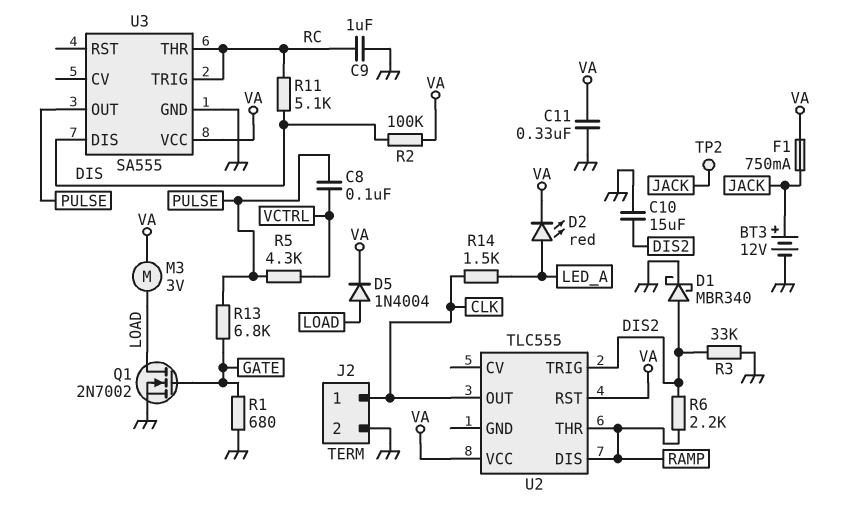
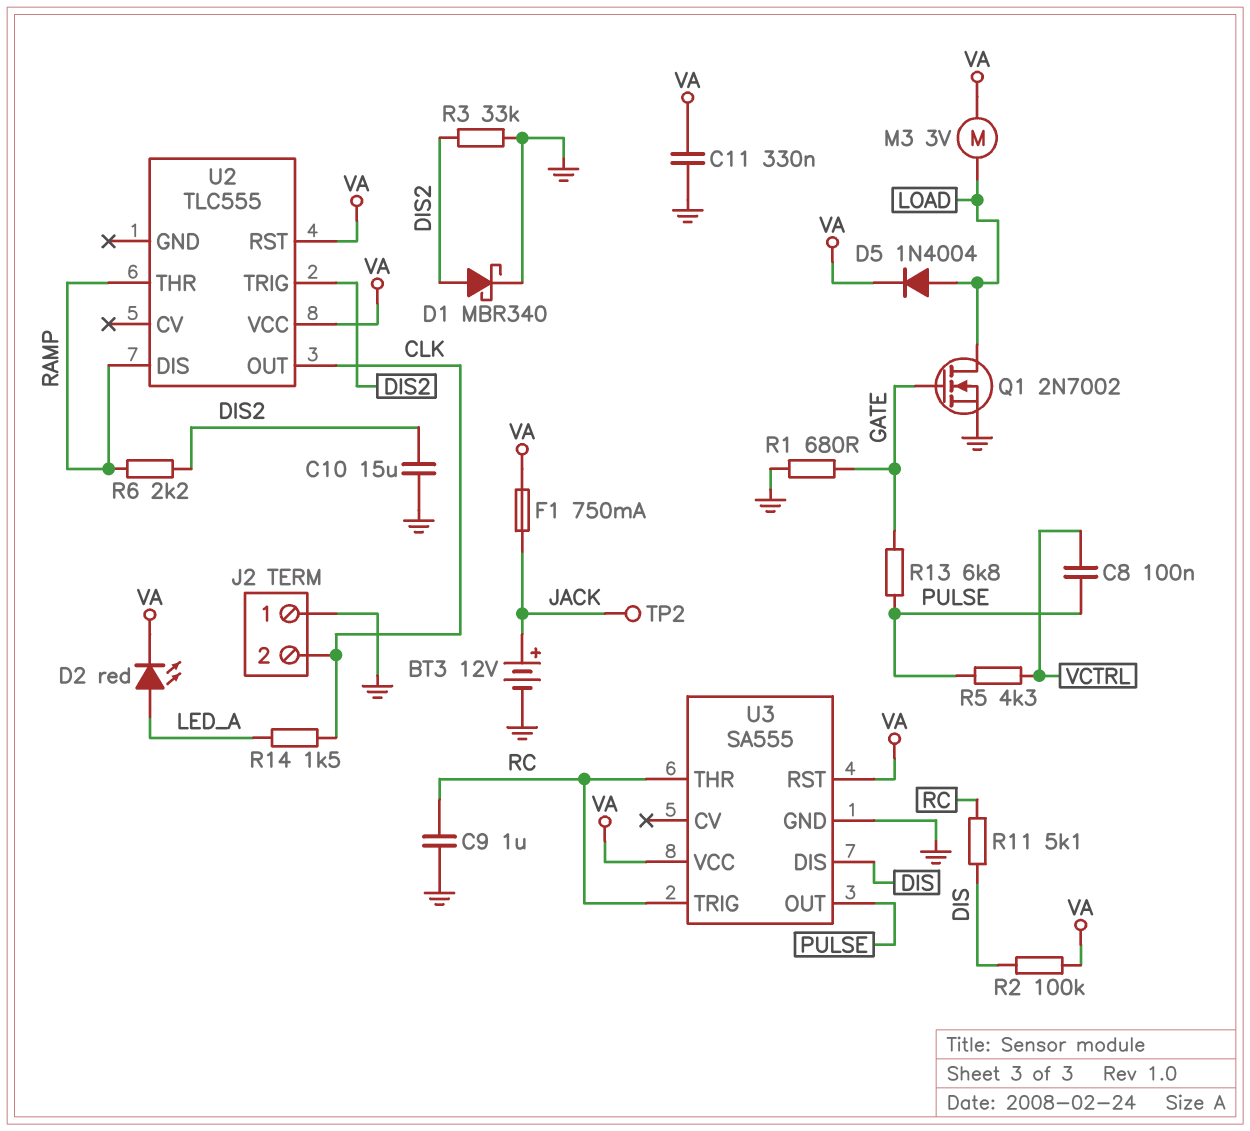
J2 pin 1: CLK -> GND
J2 pin 2: GND -> CLK
U3 pin RST: none -> VA

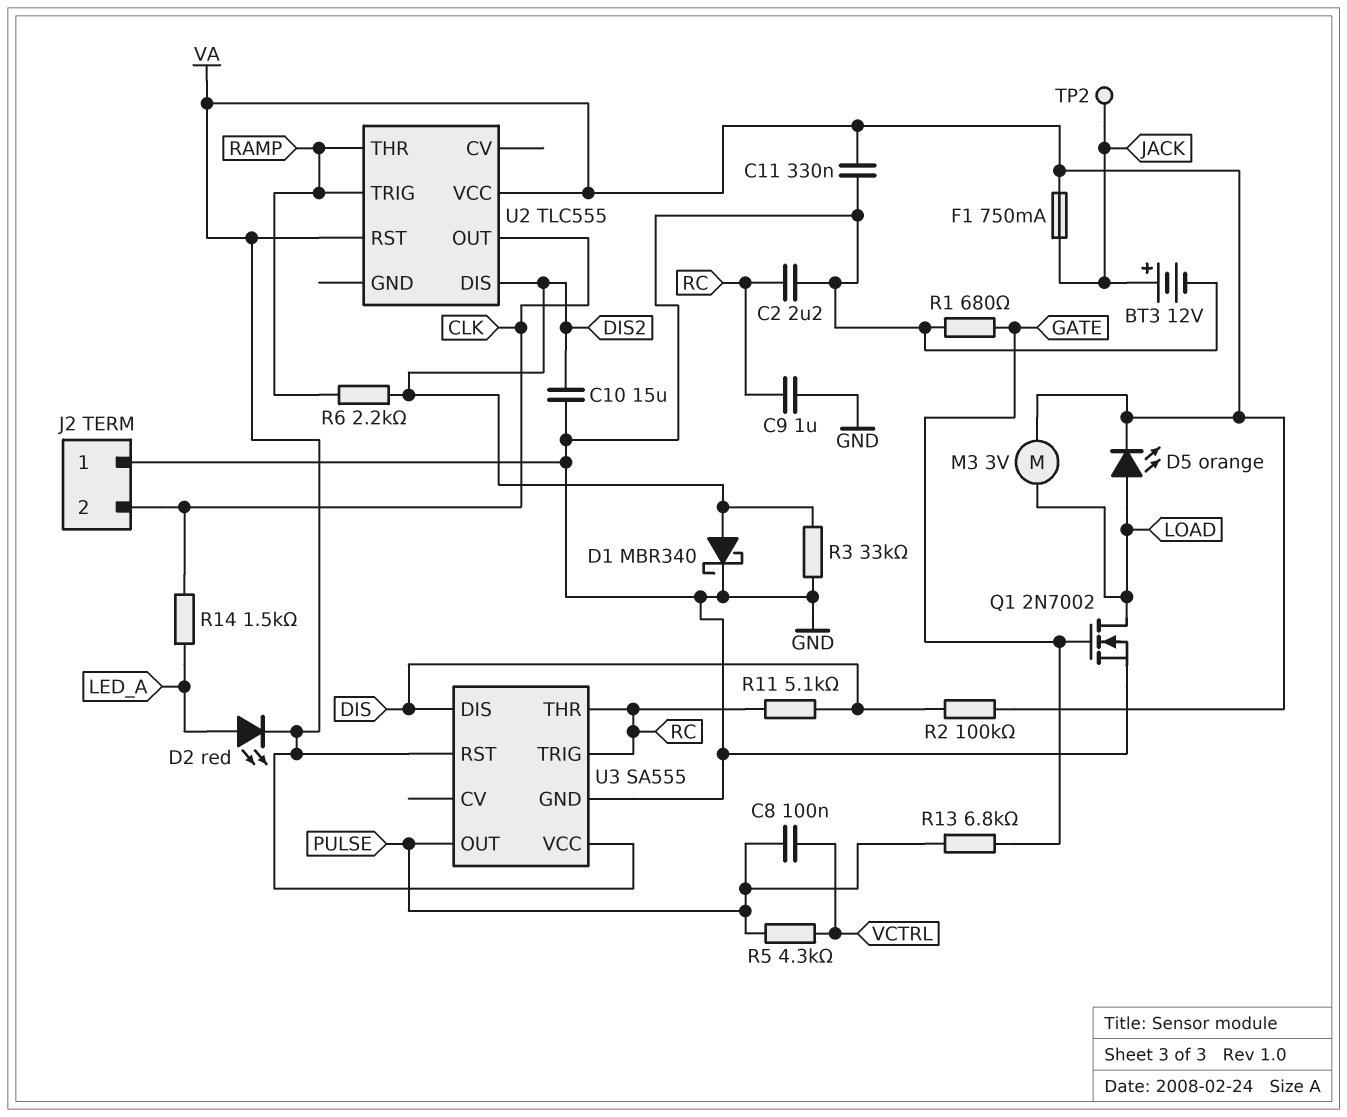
C2: none -> 2.2uF (GND, RC)
D5: diode 1N4004 (A LOAD, K VA) -> LED orange (A LOAD, K VA)
U2 pin DIS: RAMP -> DIS2
U2 pin TRIG: DIS2 -> RAMP

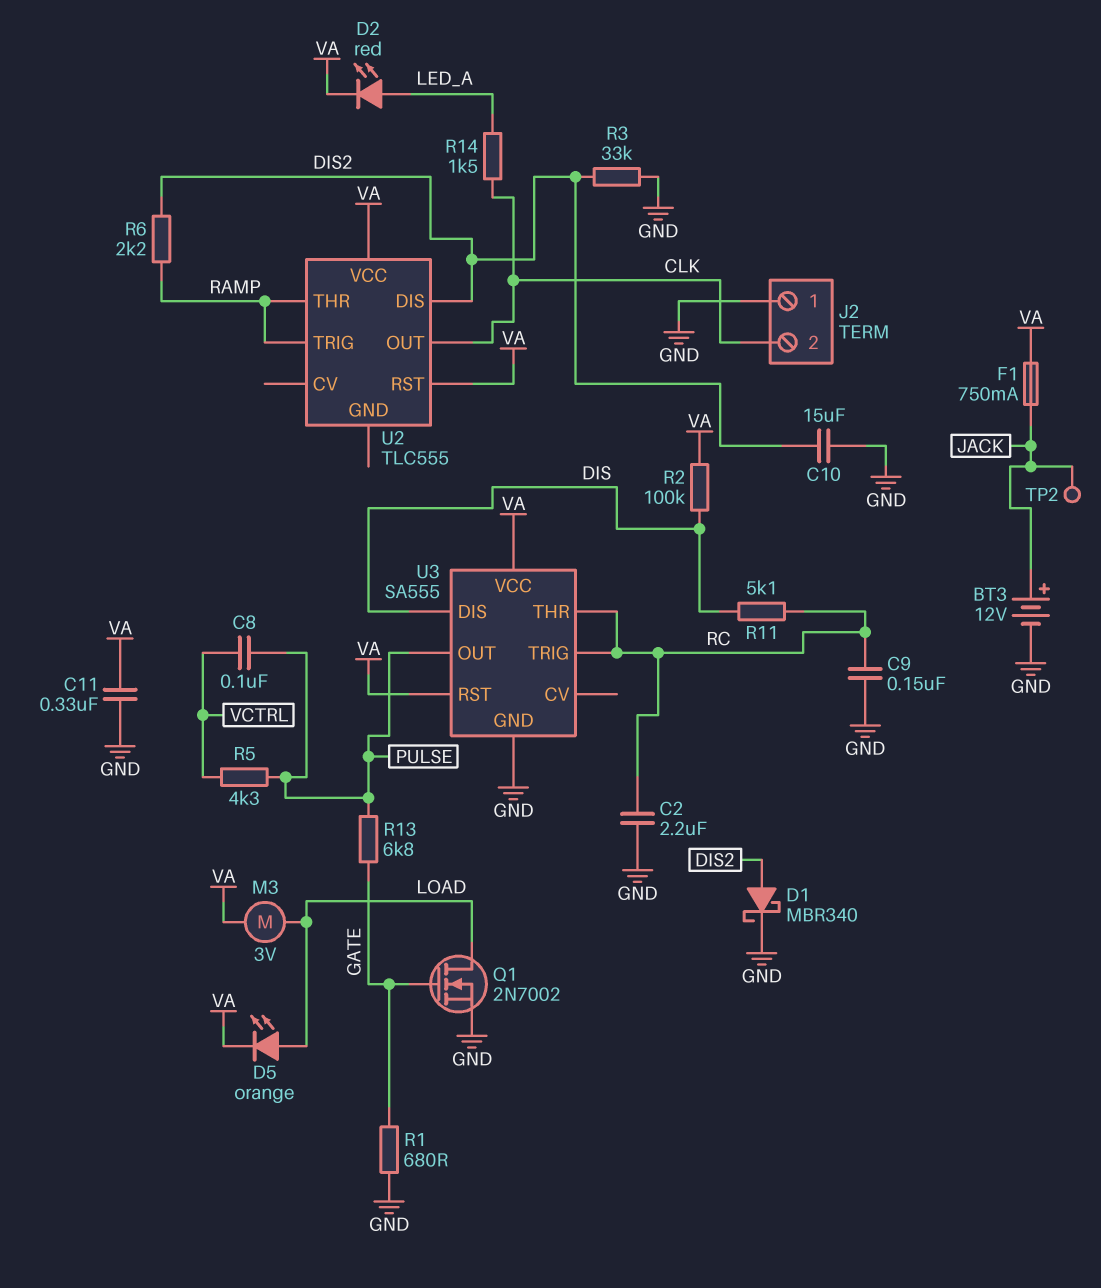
C9: 1uF (GND, RC) -> 150nF (GND, RC)

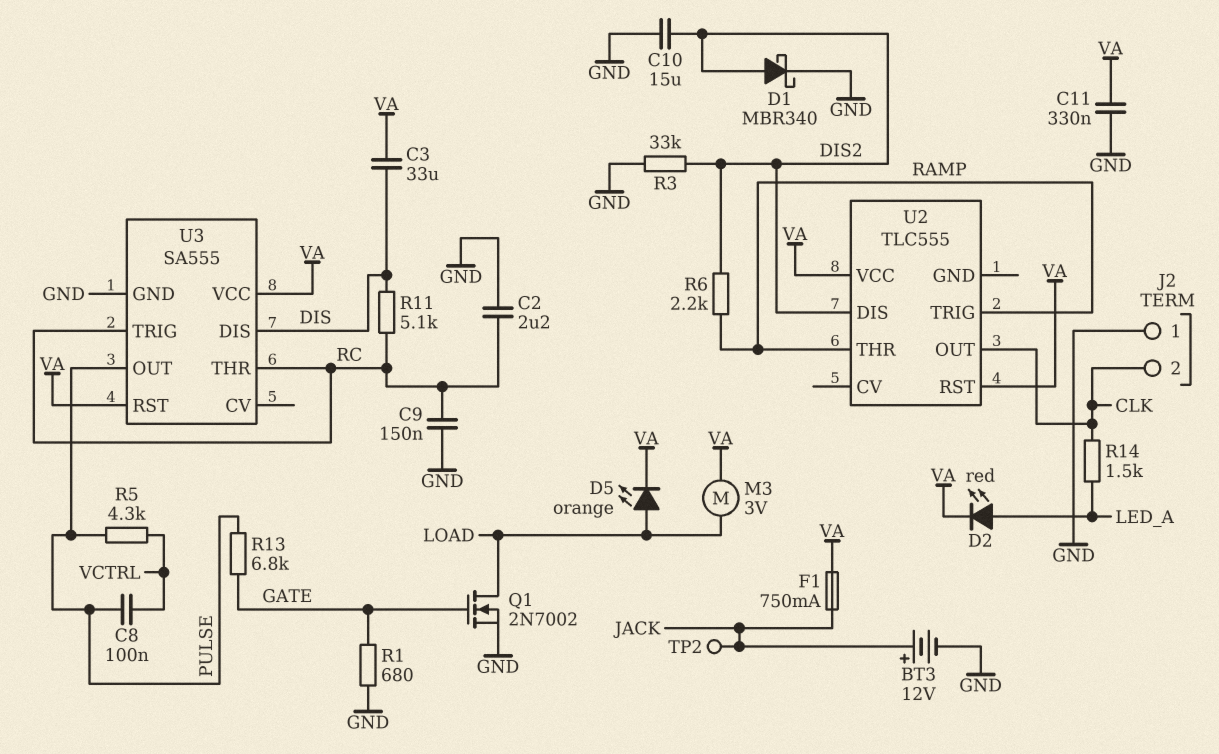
C3: none -> 33uF (DIS, VA)
R2: 100k (DIS, VA) -> none

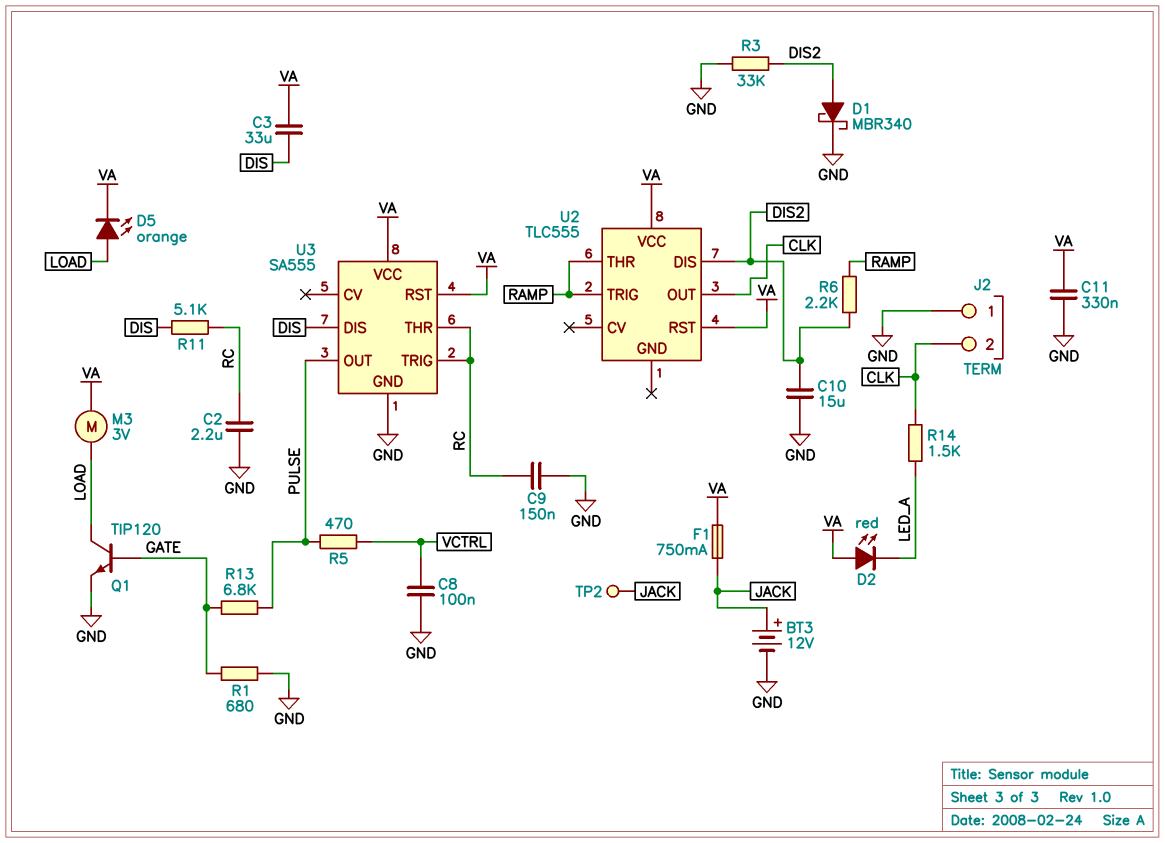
C8: 100nF (PULSE, VCTRL) -> 100nF (GND, VCTRL)
D2: LED red (A LED_A, K VA) -> LED red (A VA, K LED_A)
Q1: NMOS 2N7002 (G GATE, D LOAD, S GND) -> NPN TIP120 (B GATE, C LOAD, E GND)
R5: 4.3k (PULSE, VCTRL) -> 470 (PULSE, VCTRL)

